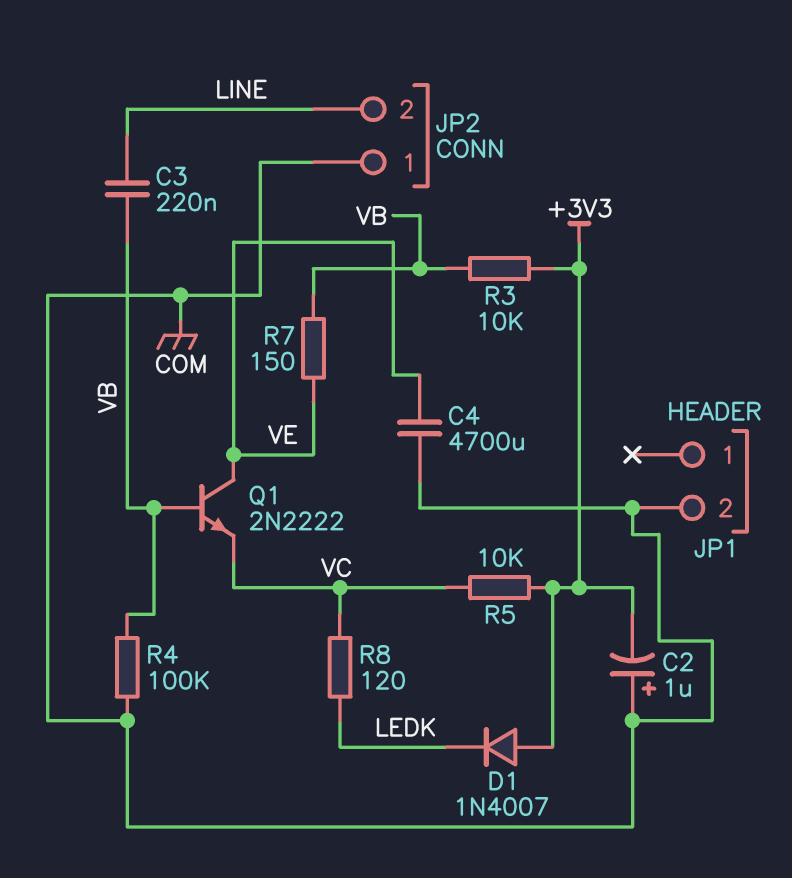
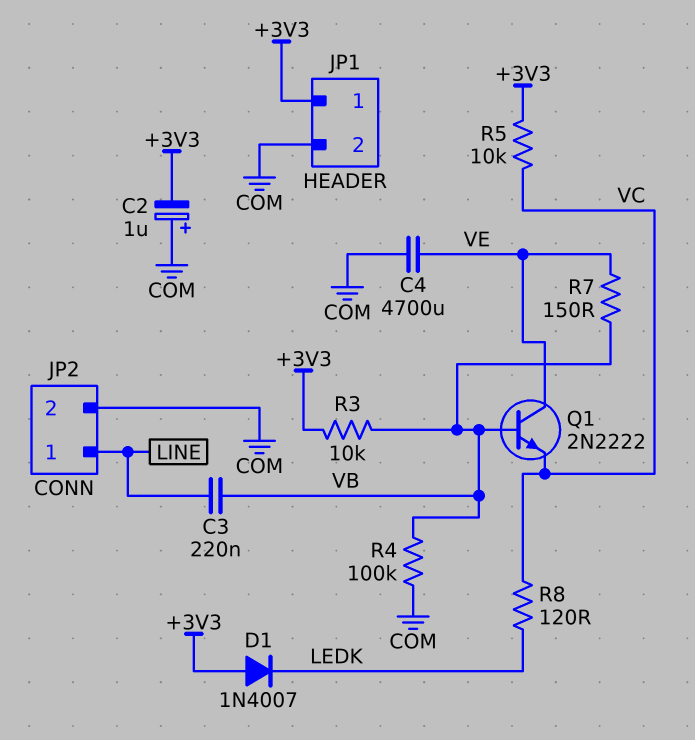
JP1 pin 1: none -> +3V3
JP2 pin 1: COM -> LINE
JP2 pin 2: LINE -> COM

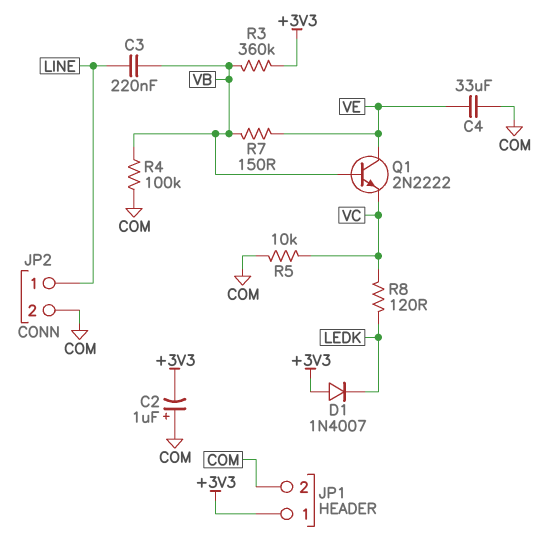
C4: 4700uF (COM, VE) -> 33uF (COM, VE)
R3: 10k (+3V3, VB) -> 360k (+3V3, VB)
R5: 10k (+3V3, VC) -> 10k (COM, VC)

